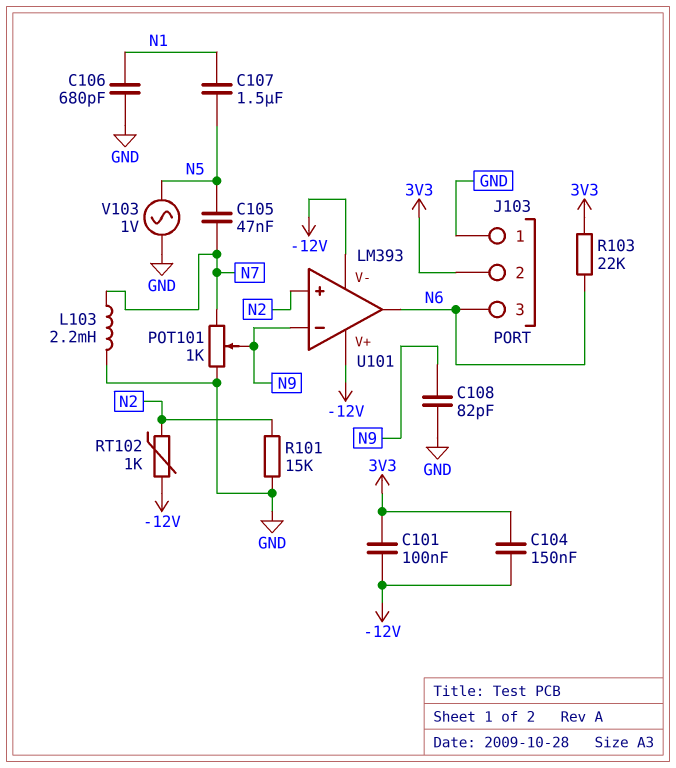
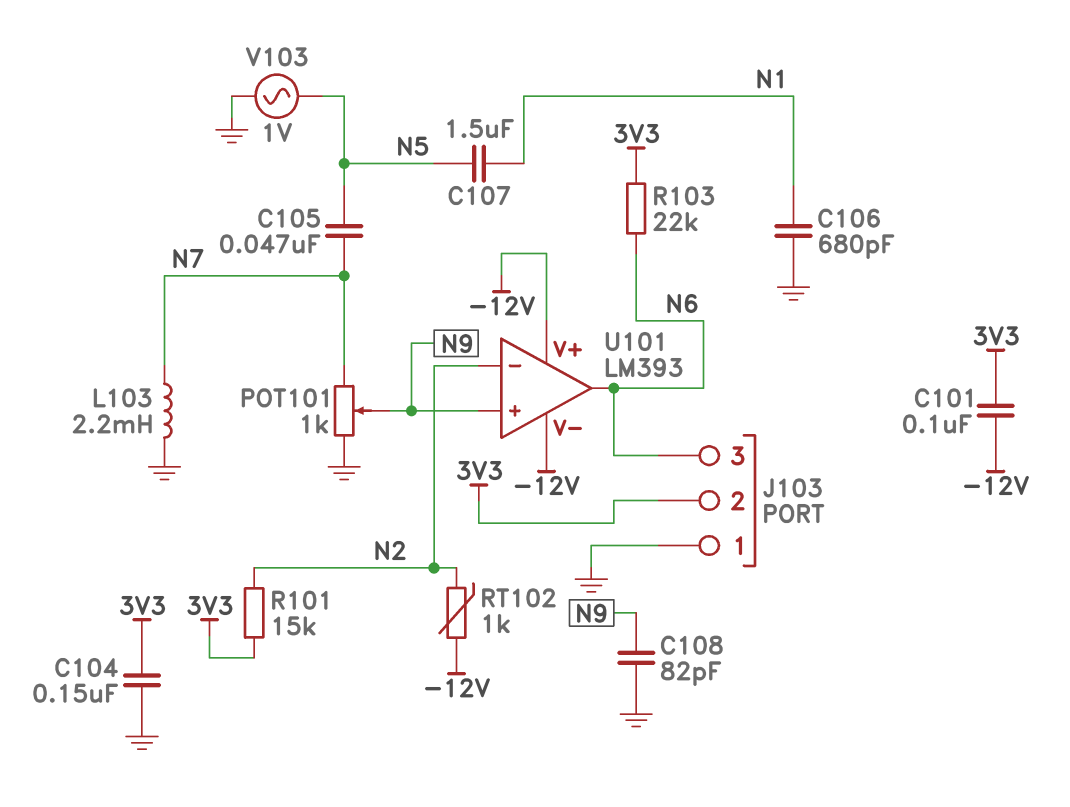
C104: 150nF (-12V, 3V3) -> 150nF (3V3, GND)
R101: 15k (GND, N2) -> 15k (3V3, N2)
U101 pin in+: N2 -> N9
U101 pin in-: N9 -> N2

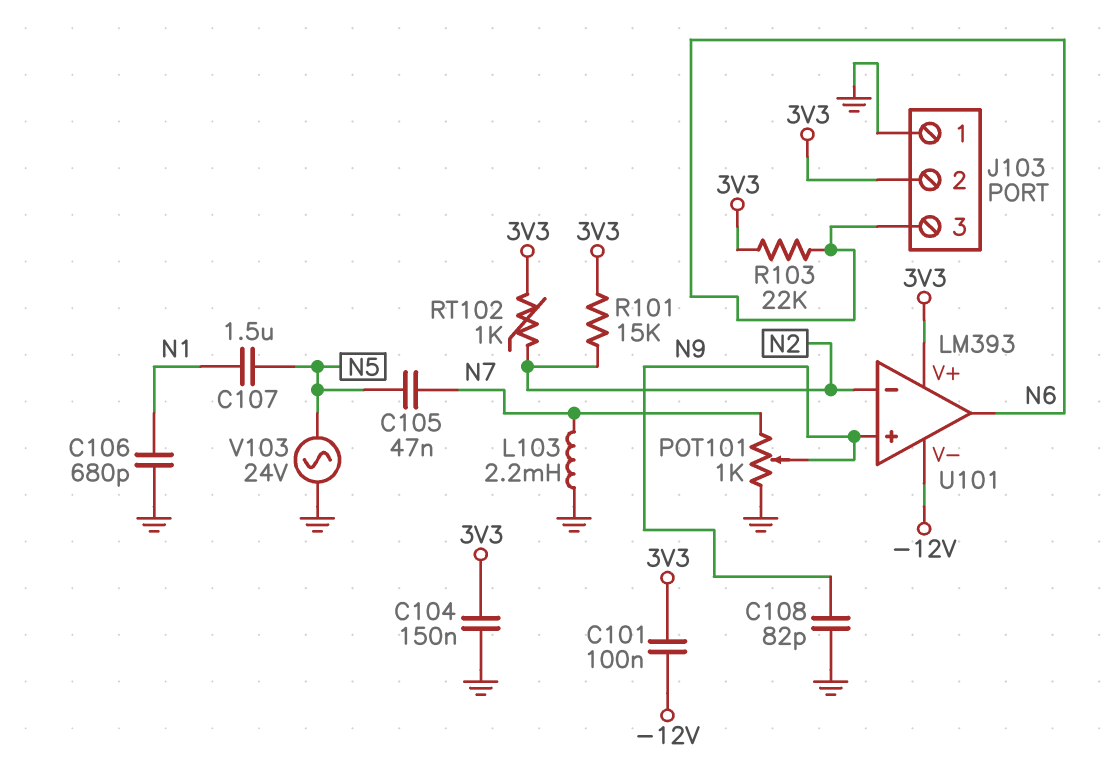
RT102: 1k (-12V, N2) -> 1k (3V3, N2)
U101 pin V+: -12V -> 3V3
V103: AC 1V (GND, N5) -> AC 24V (GND, N5)

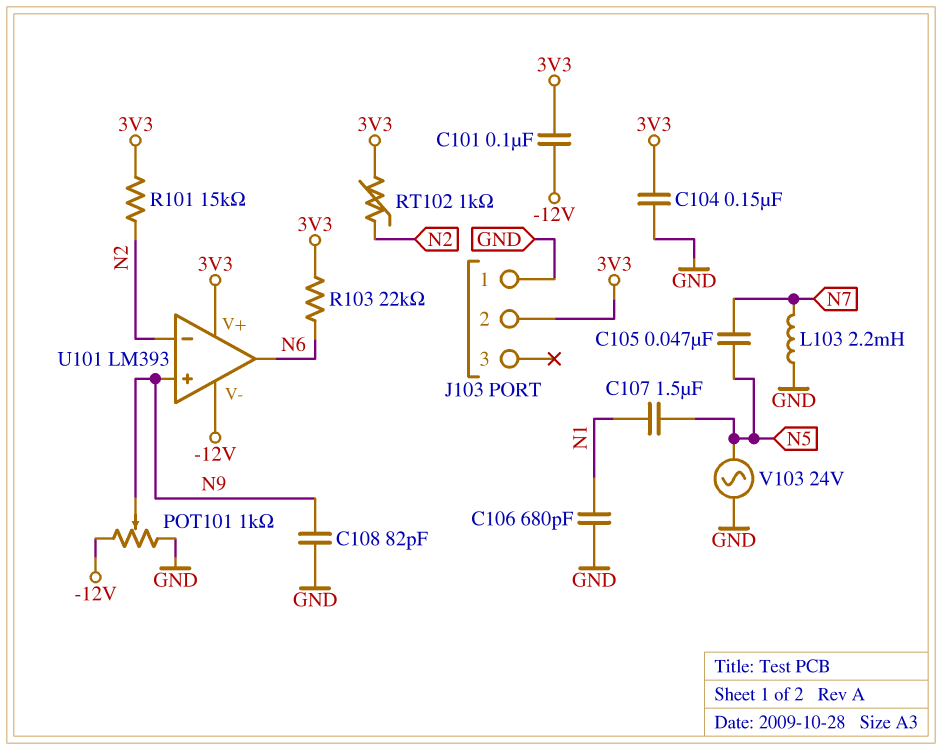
J103 pin 3: N6 -> none
POT101: 1k (GND, N7, wiper N9) -> 1k (-12V, GND, wiper N9)

